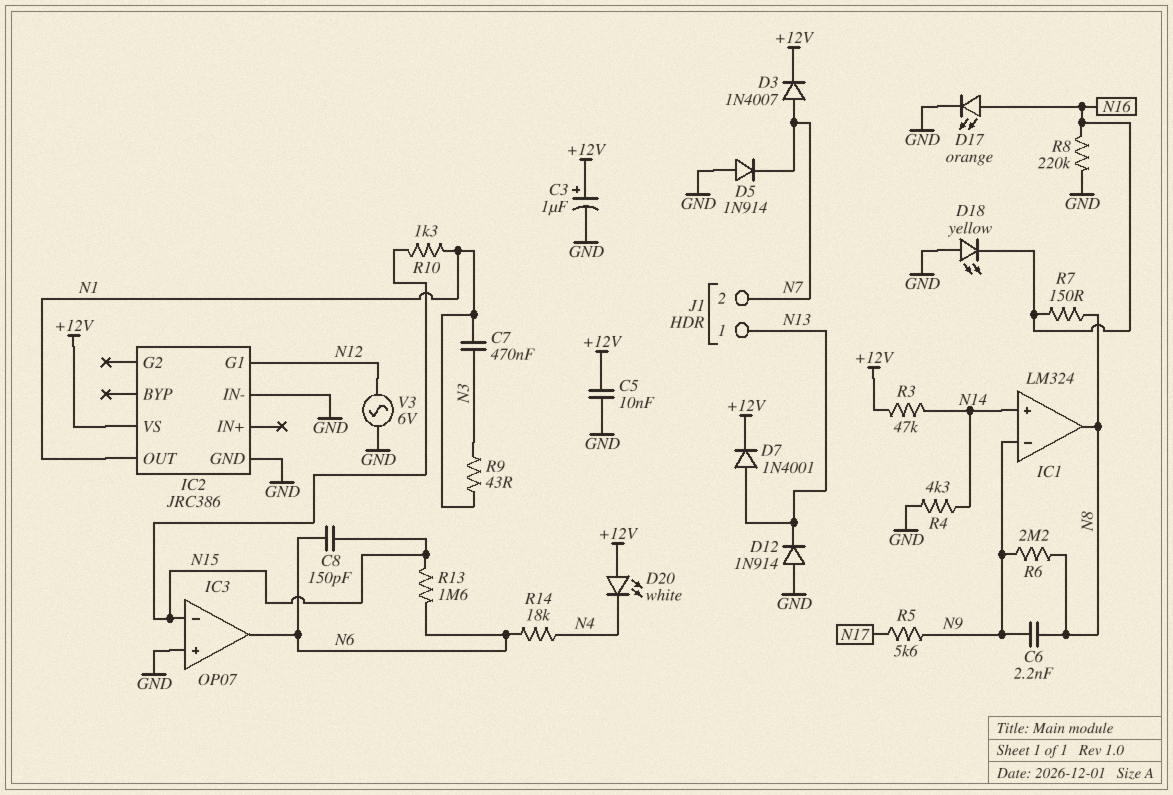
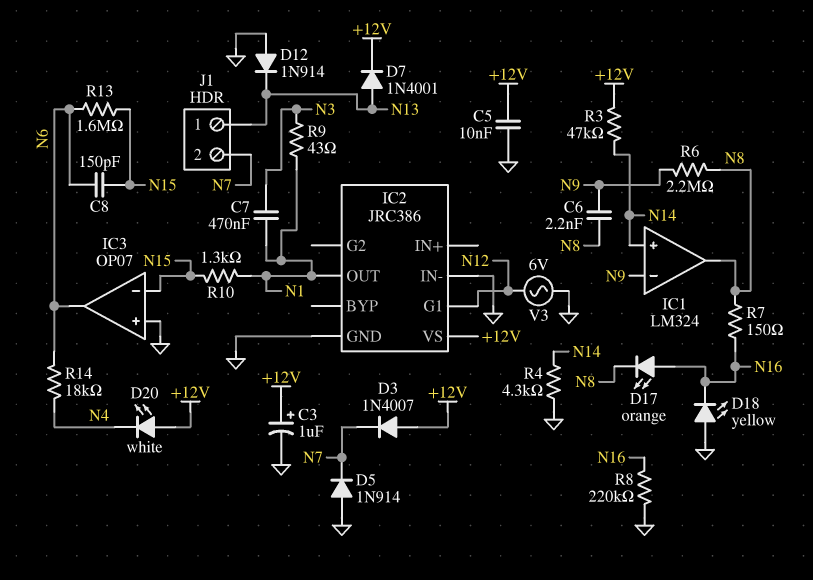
D3: diode 1N4007 (A N7, K +12V) -> diode 1N4007 (A +12V, K N7)
D17: LED orange (A N16, K GND) -> LED orange (A N16, K N8)
R5: 5.6k (N9, N17) -> none

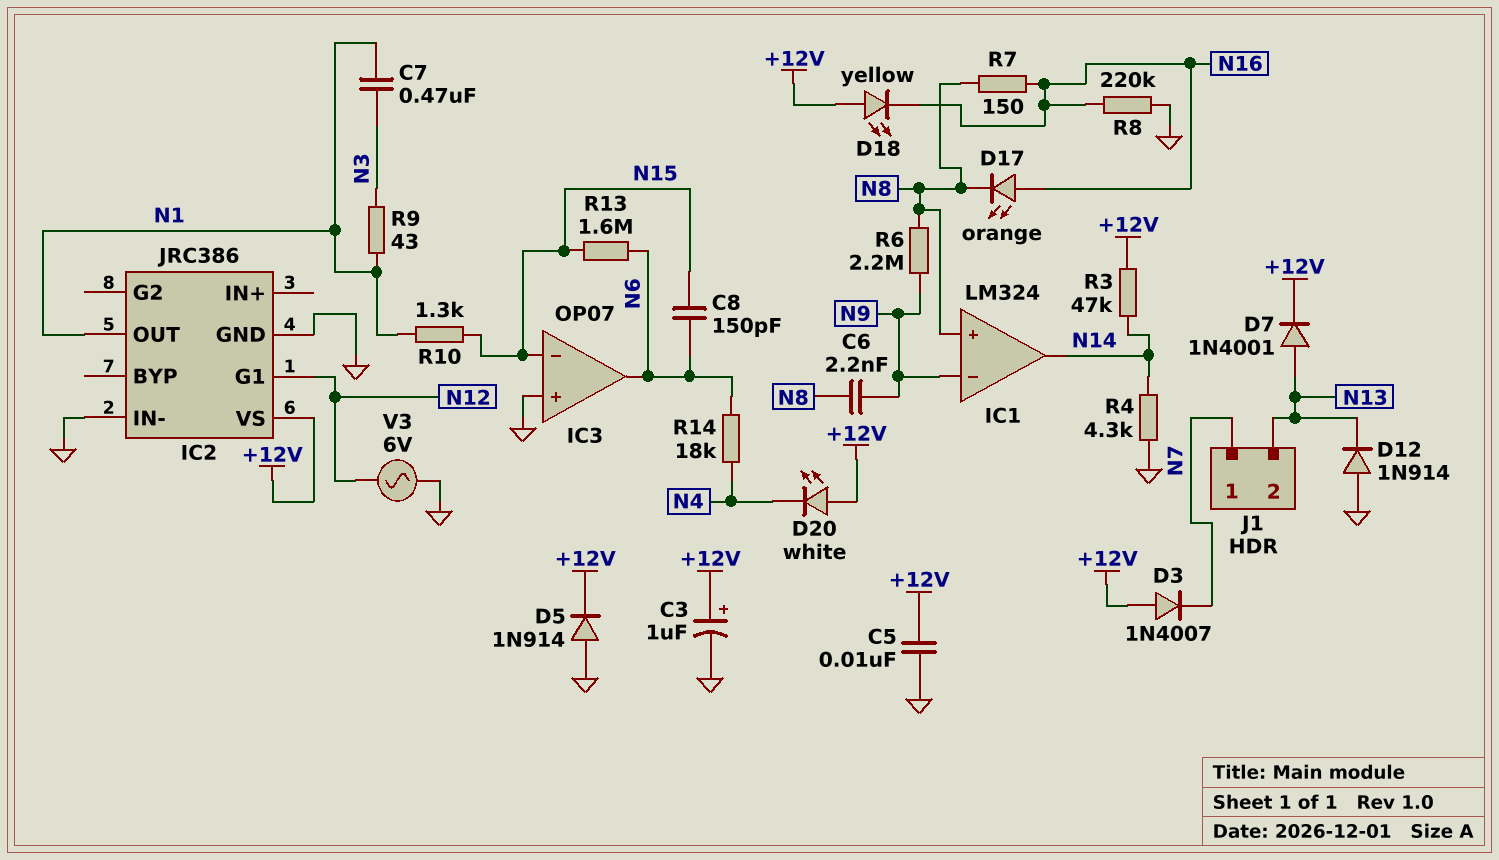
D5: diode 1N914 (A GND, K N7) -> diode 1N914 (A GND, K +12V)
D18: LED yellow (A GND, K N16) -> LED yellow (A +12V, K N16)
IC1 pin in+: N14 -> N8
IC1 pin out: N8 -> N14
J1 pin 1: N13 -> N7
J1 pin 2: N7 -> N13

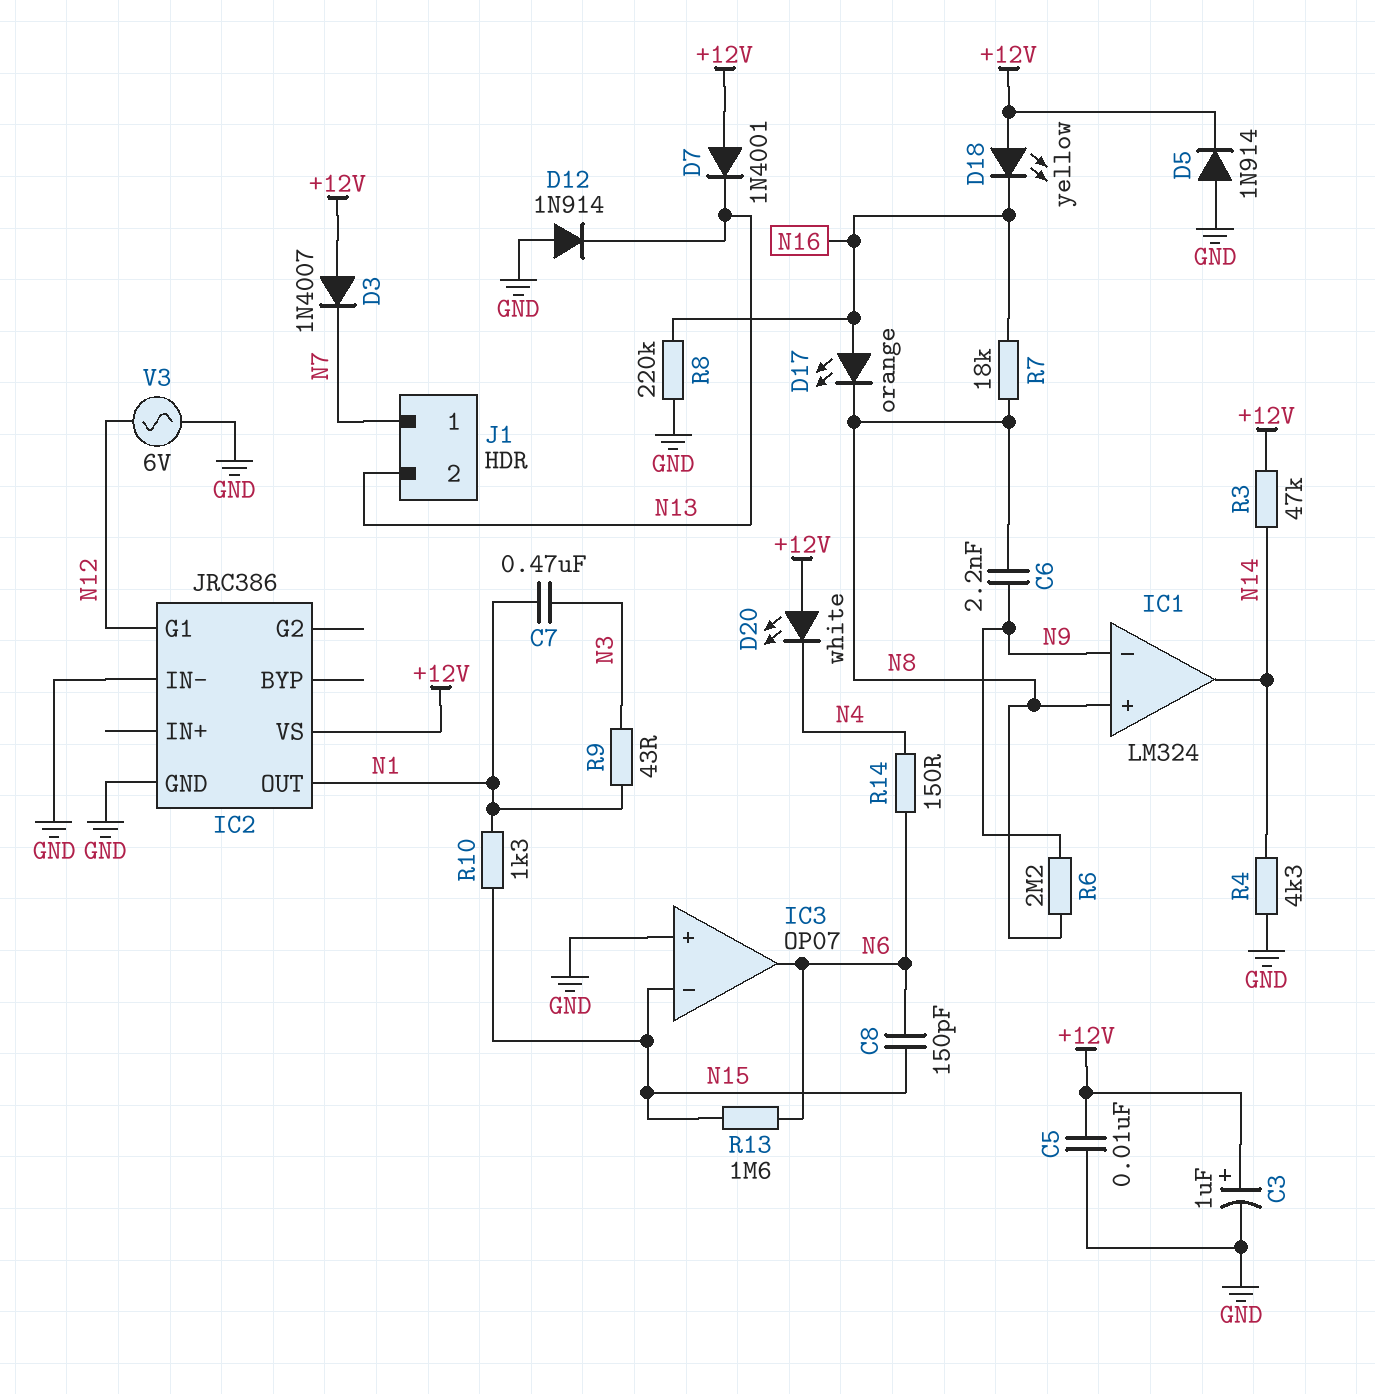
D7: diode 1N4001 (A N13, K +12V) -> diode 1N4001 (A +12V, K N13)
R7: 150 (N8, N16) -> 18k (N8, N16)
R14: 18k (N4, N6) -> 150 (N4, N6)

